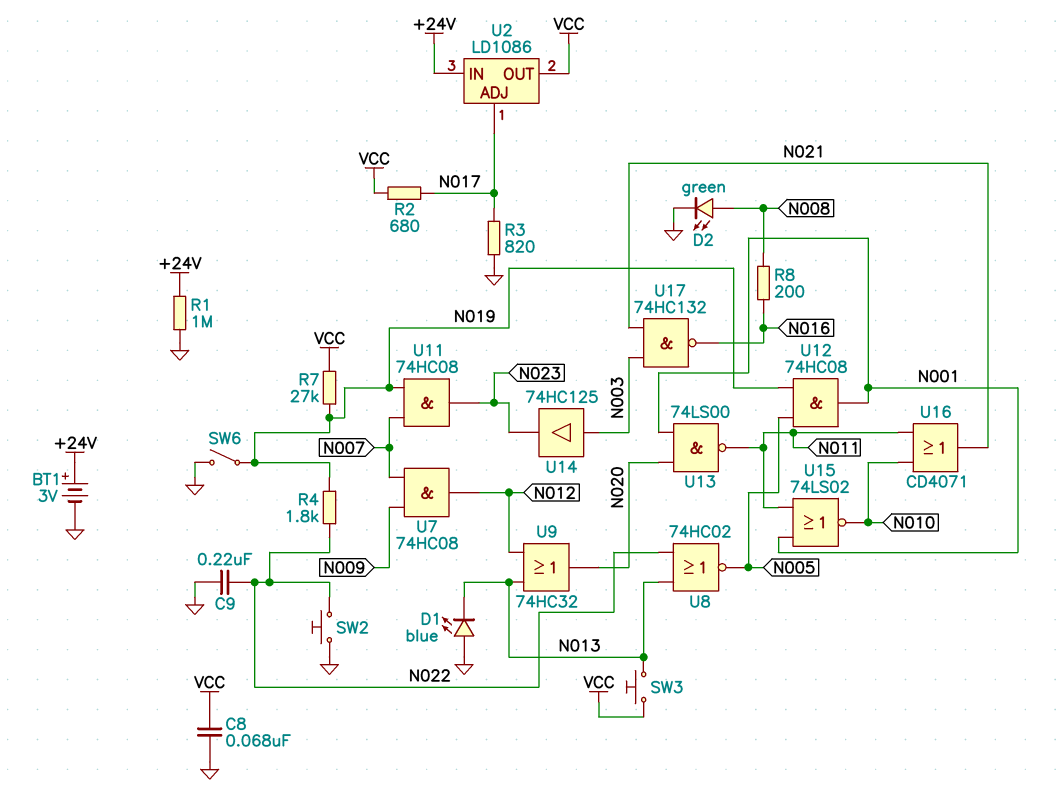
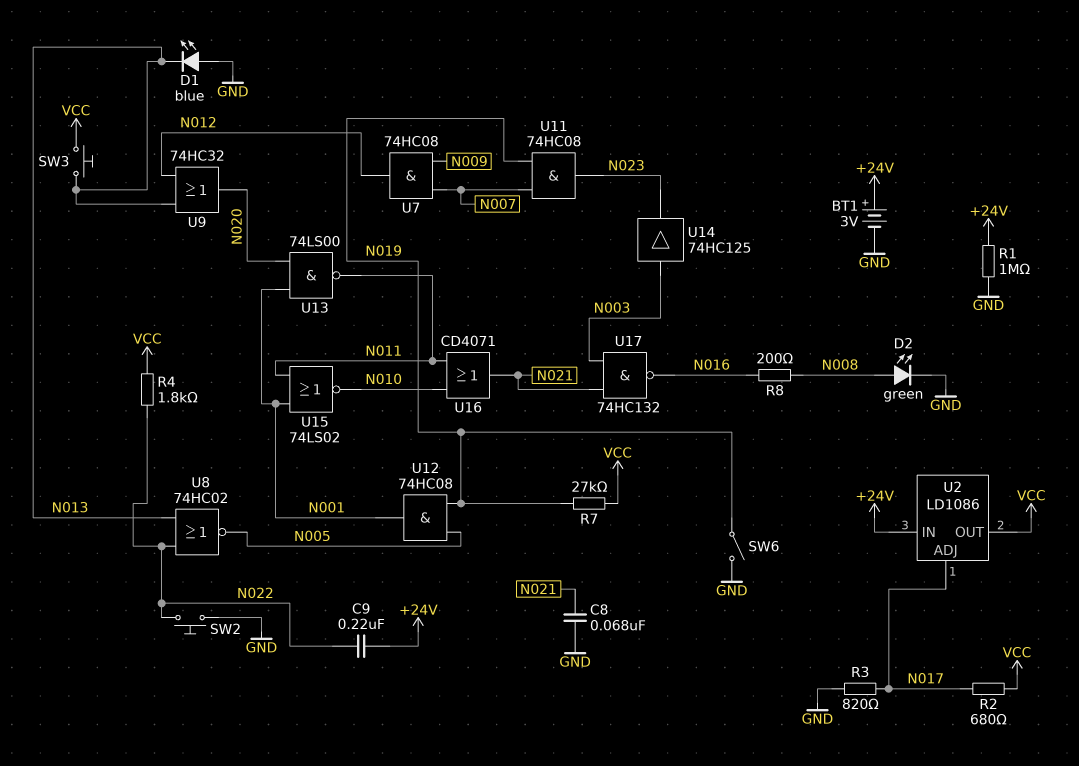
C8: 68nF (GND, VCC) -> 68nF (GND, N021)
C9: 220nF (GND, N022) -> 220nF (+24V, N022)
R4: 1.8k (N019, N022) -> 1.8k (N022, VCC)

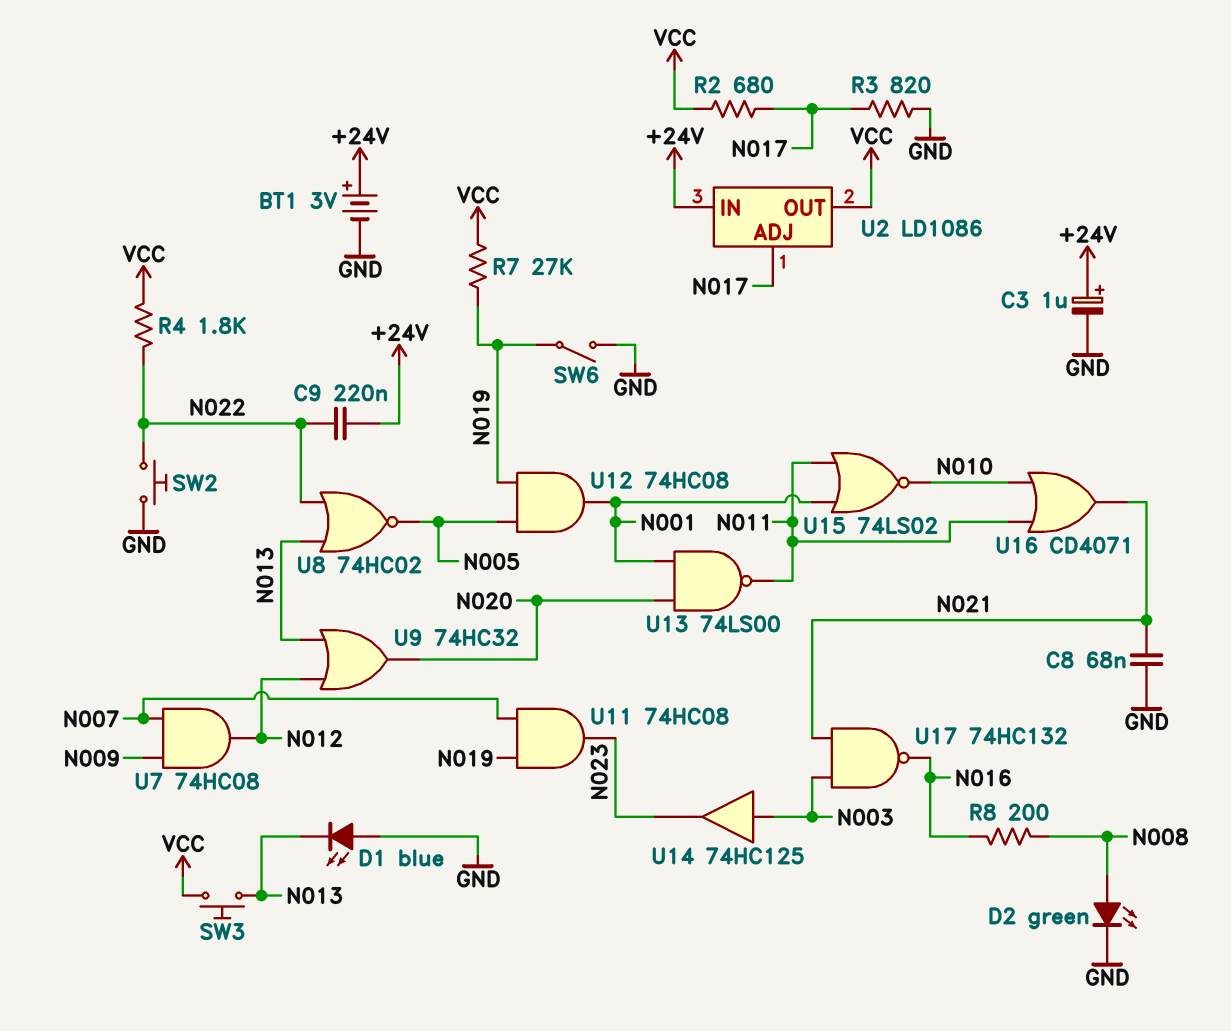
C3: none -> 1uF (plus +24V, minus GND)
R1: 1M (+24V, GND) -> none

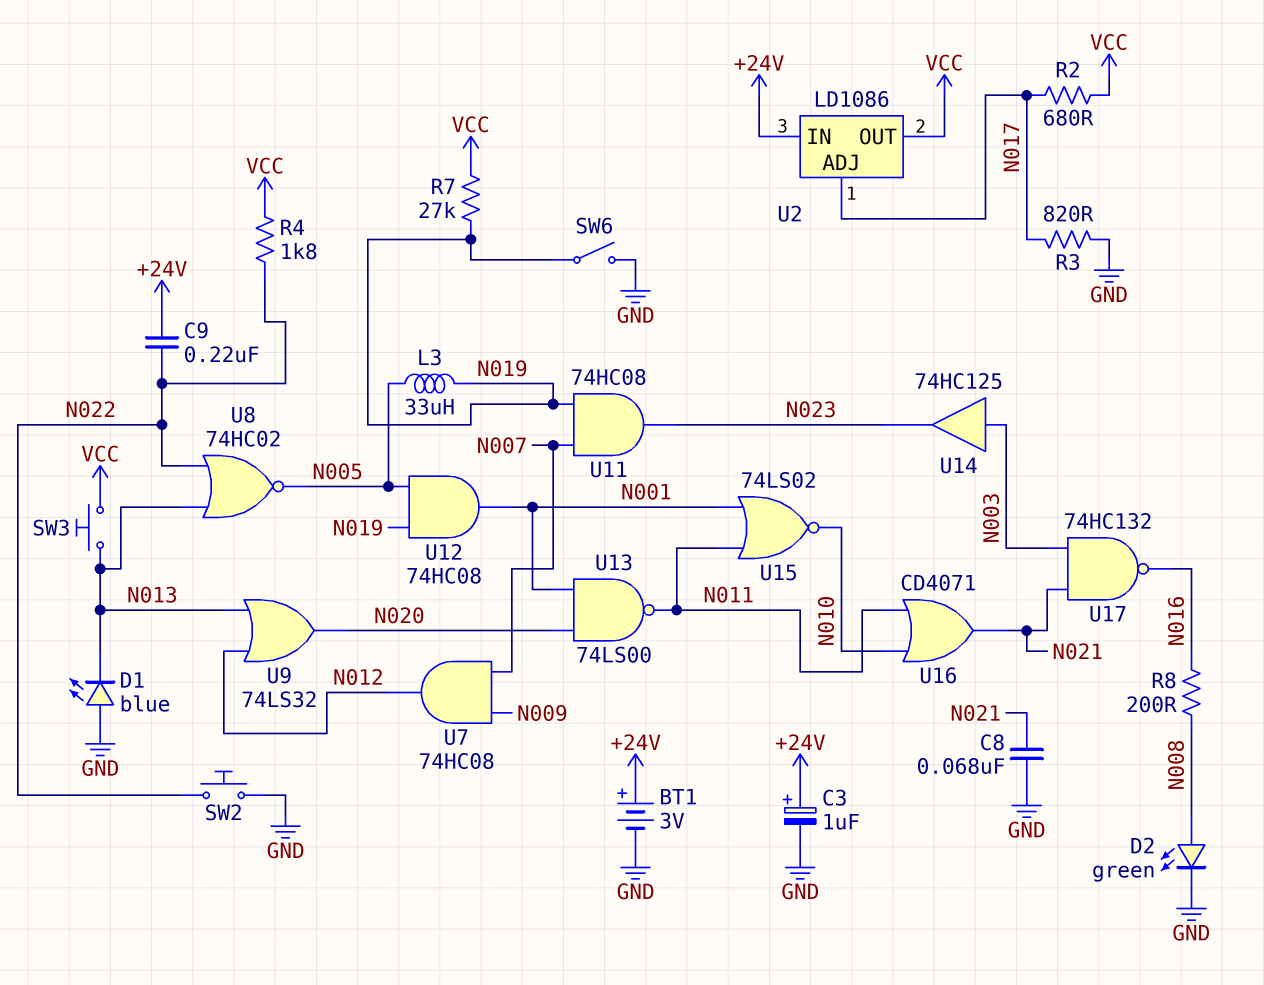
L3: none -> 33uH (N005, N019)
U9: OR 74HC32 (in N012, in N013, out N020) -> OR 74LS32 (in N012, in N013, out N020)

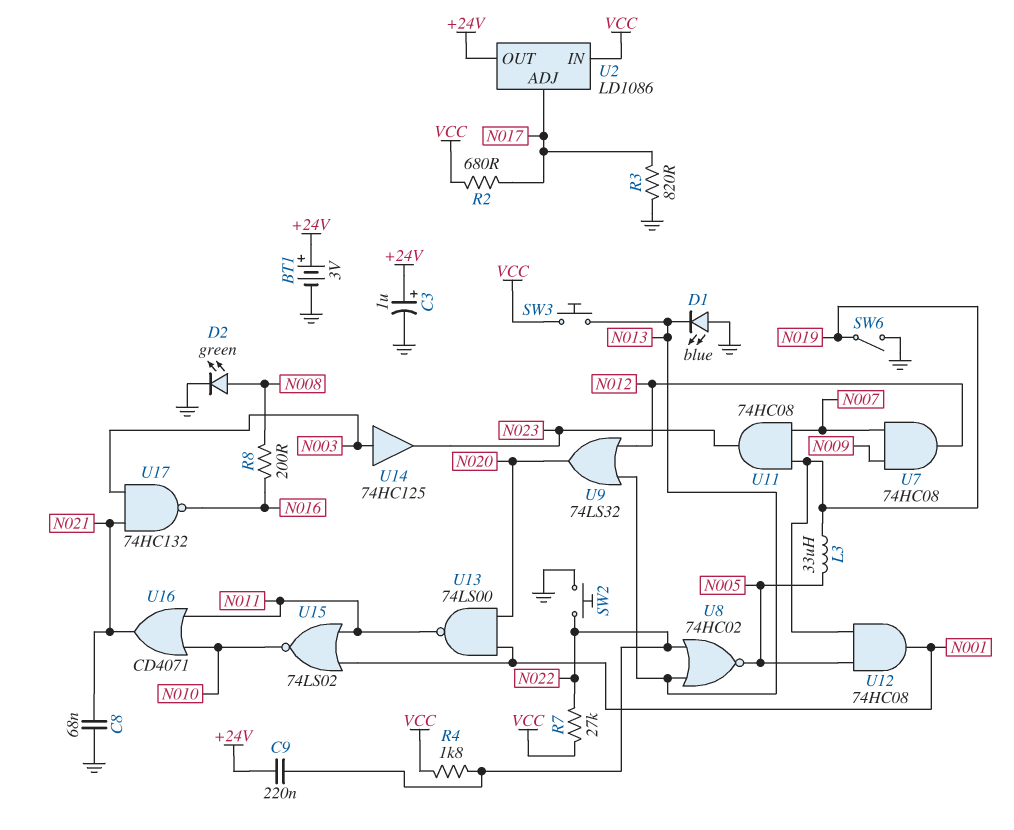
R7: 27k (N019, VCC) -> 27k (N022, VCC)
U2 pin IN: +24V -> VCC
U2 pin OUT: VCC -> +24V

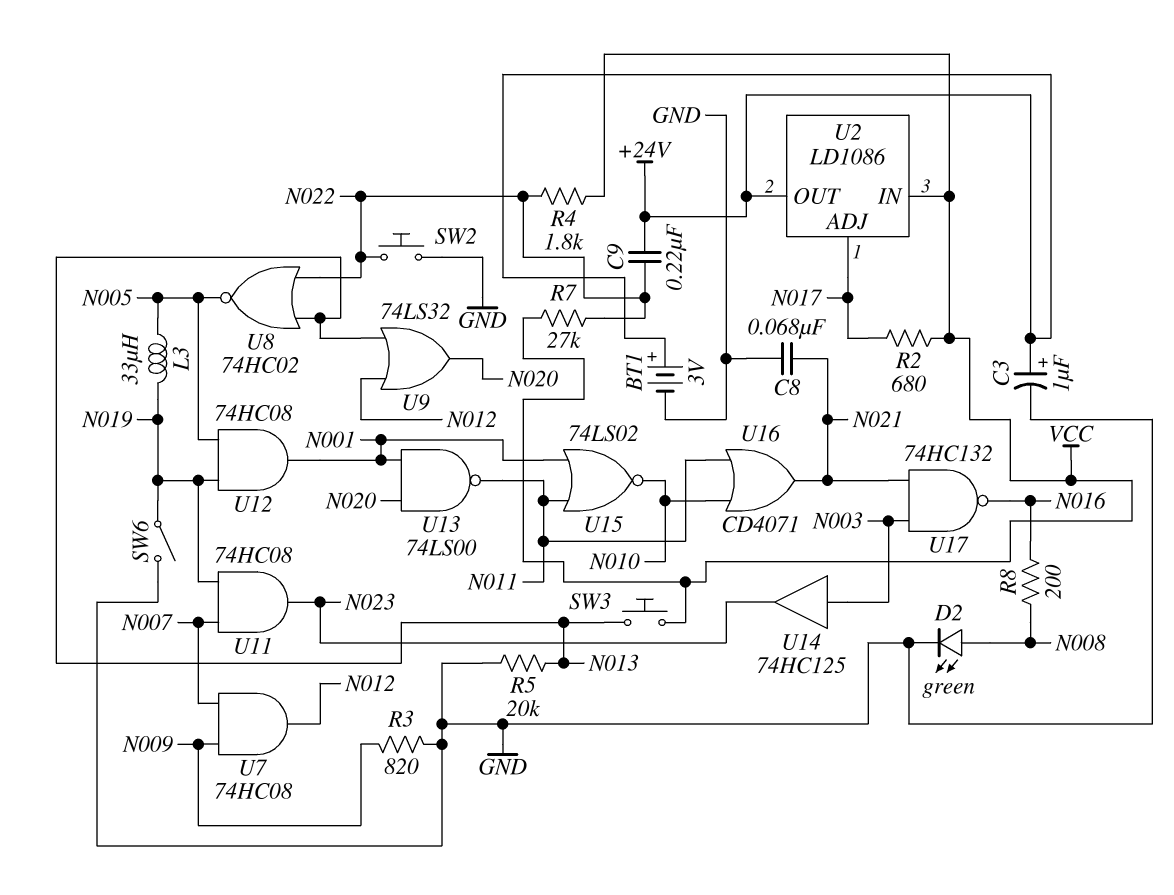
D1: LED blue (A GND, K N013) -> none
R3: 820 (GND, N017) -> 820 (GND, N009)
R5: none -> 20k (GND, N013)

